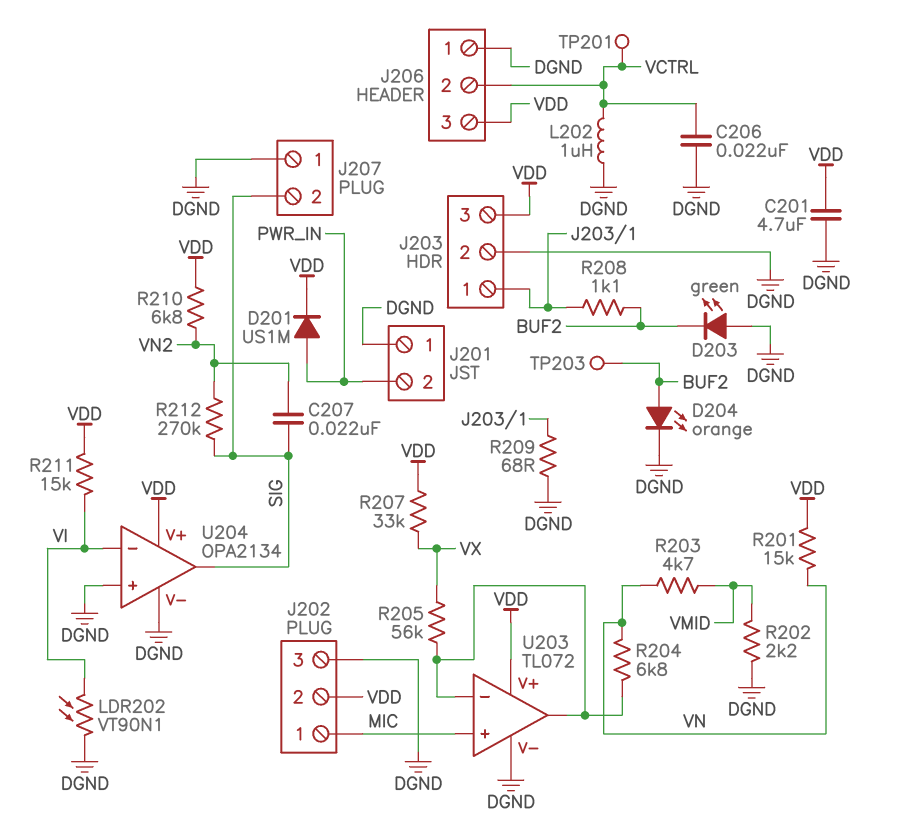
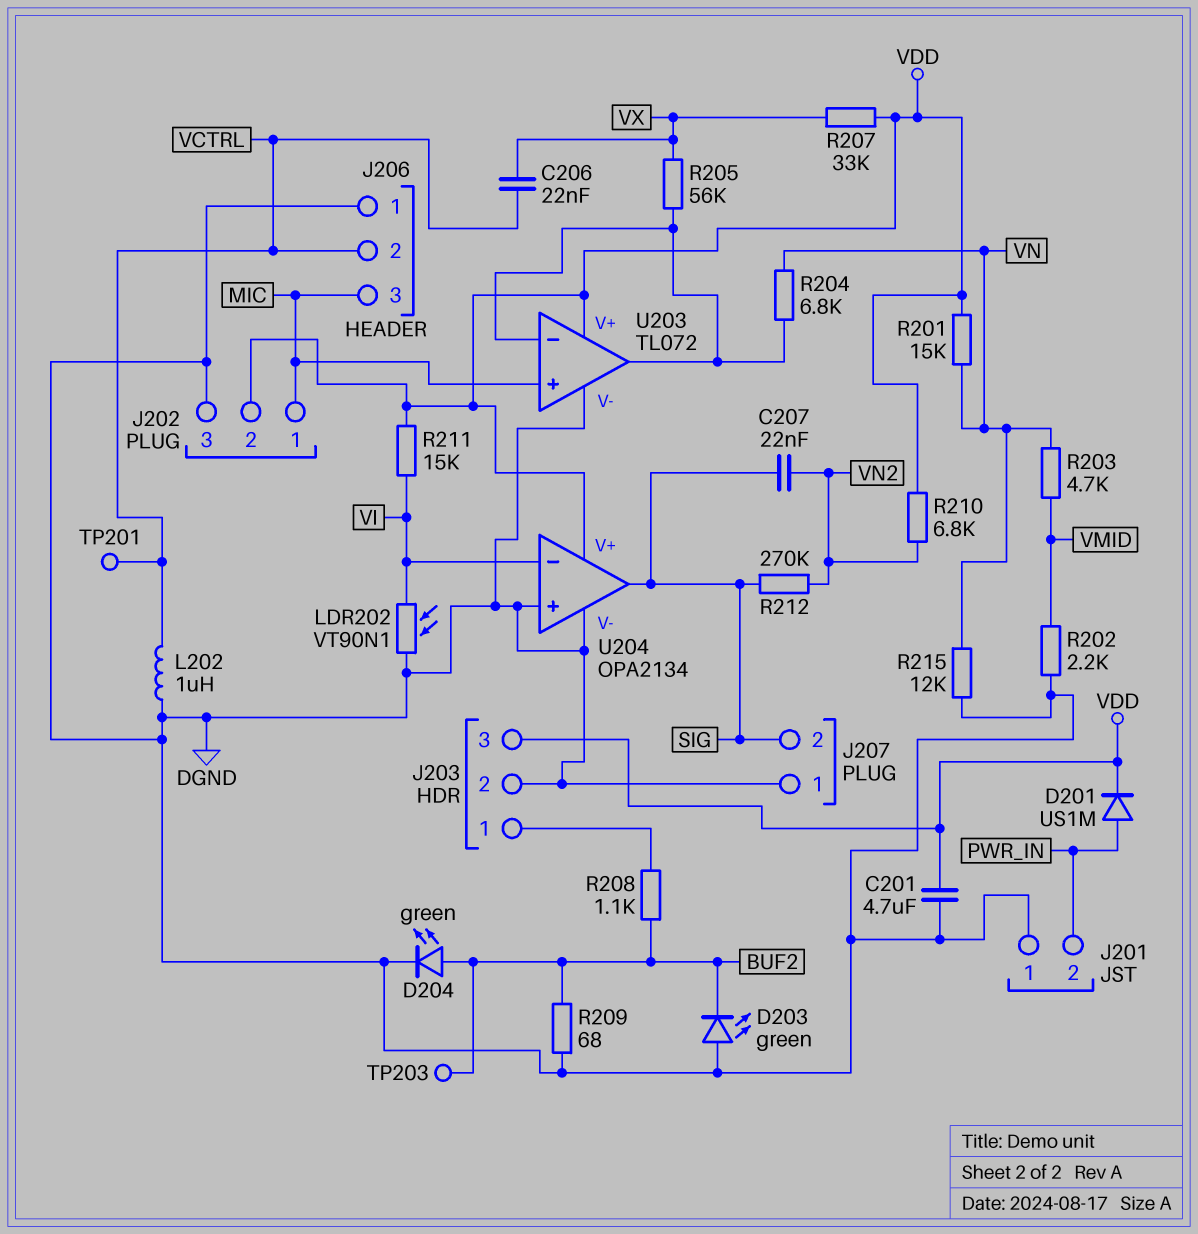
C206: 22nF (DGND, VCTRL) -> 22nF (VCTRL, VX)
D204: LED orange (A BUF2, K DGND) -> LED green (A BUF2, K DGND)
J206 pin 3: VDD -> MIC
R209: 68 (DGND, J203/1) -> 68 (BUF2, DGND)
R215: none -> 12k (DGND, VN)

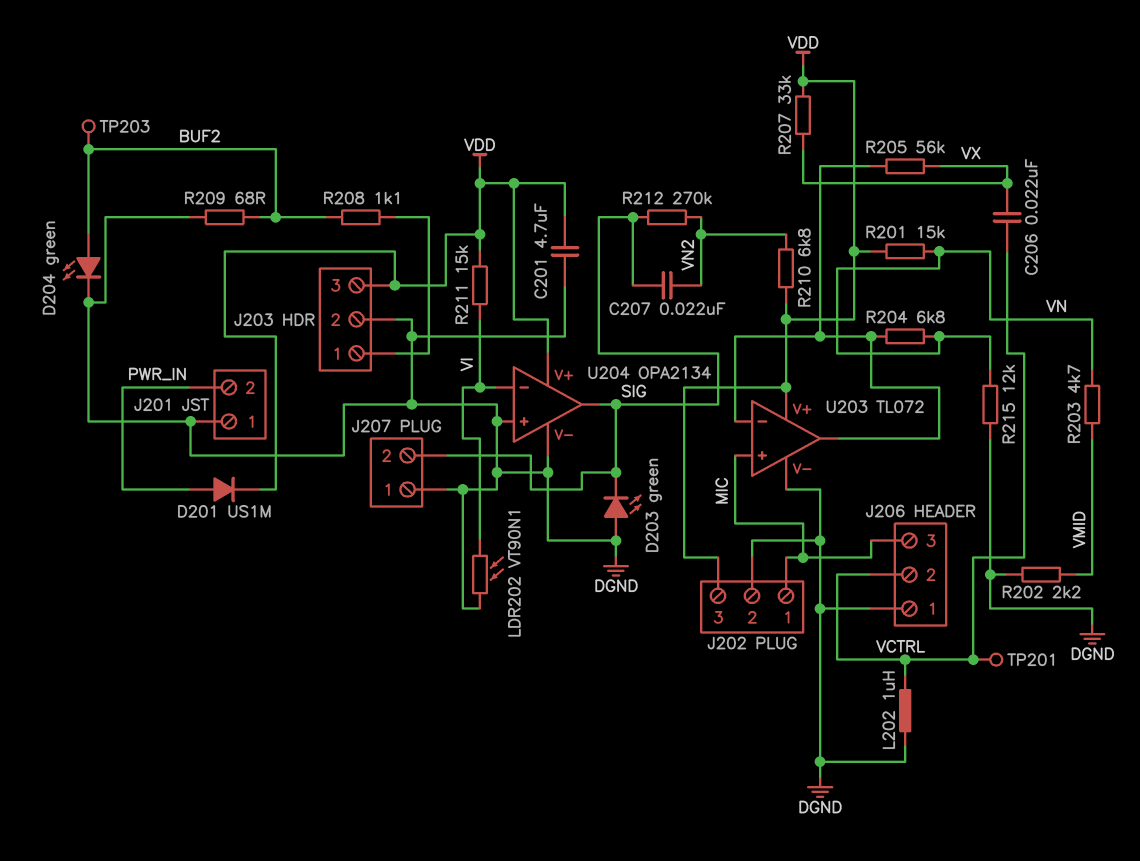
D203: LED green (A DGND, K BUF2) -> LED green (A DGND, K SIG)
J202 pin 2: VDD -> DGND
J202 pin 3: DGND -> VDD

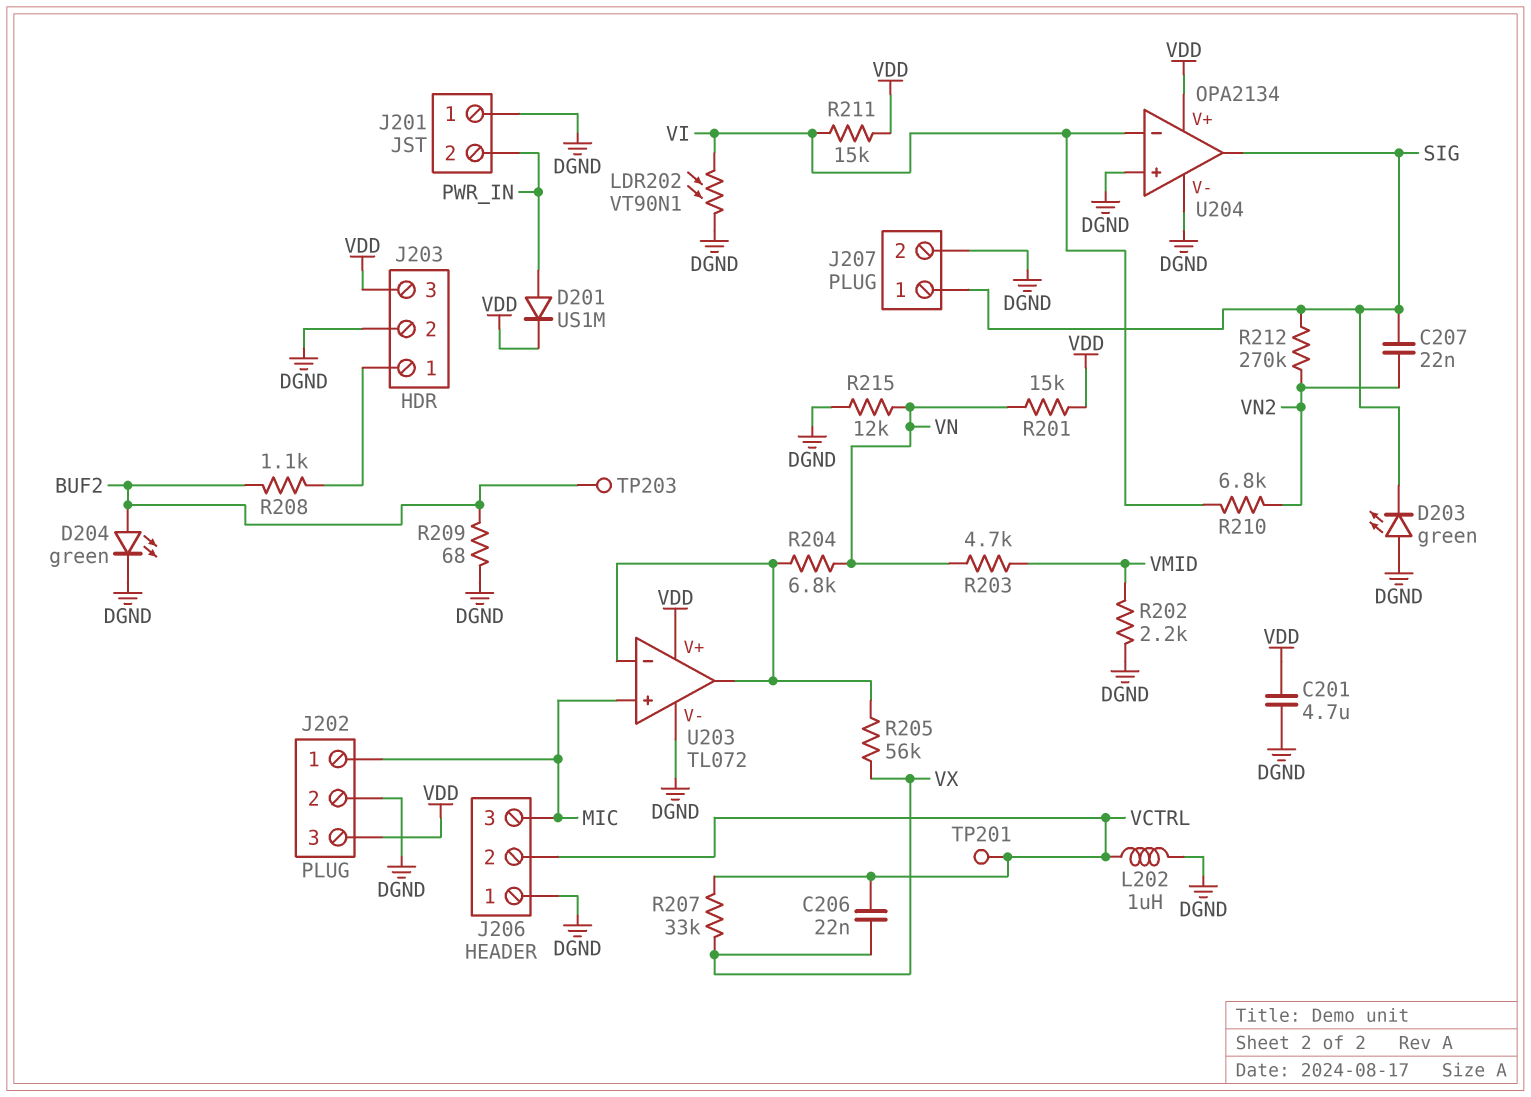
J207 pin 1: DGND -> SIG
J207 pin 2: SIG -> DGND
R207: 33k (VDD, VX) -> 33k (VCTRL, VX)
R210: 6.8k (VDD, VN2) -> 6.8k (VI, VN2)

